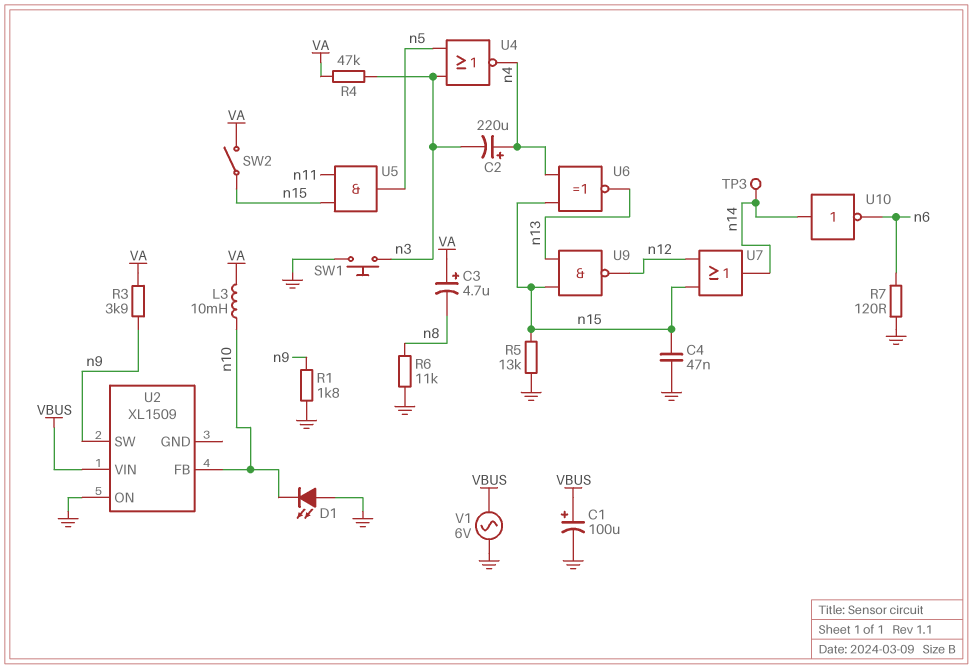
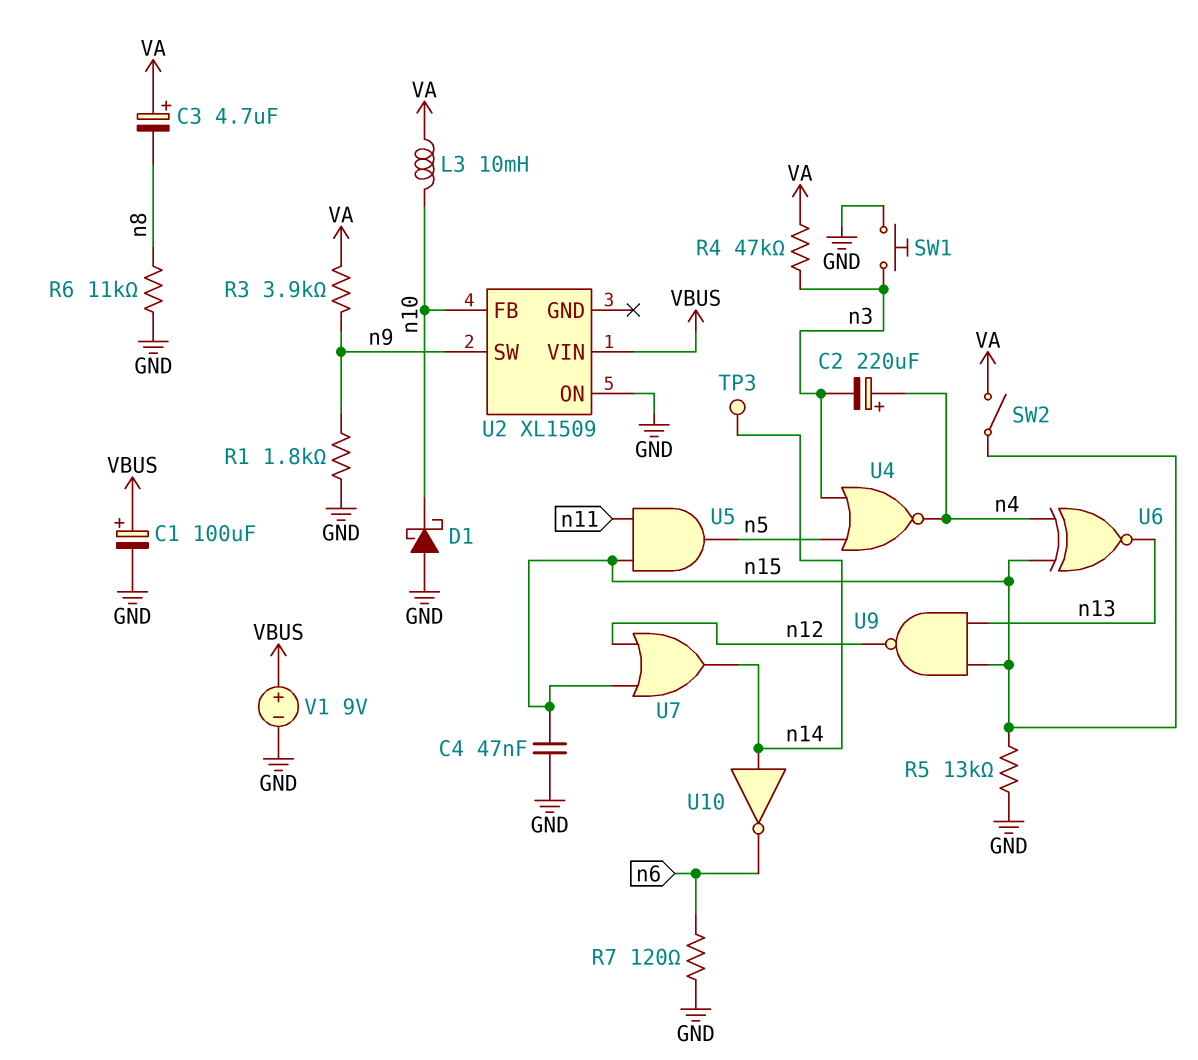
D1: LED (A GND, K n10) -> schottky (A GND, K n10)
V1: AC 6V (GND, VBUS) -> 9V (plus VBUS, minus GND)

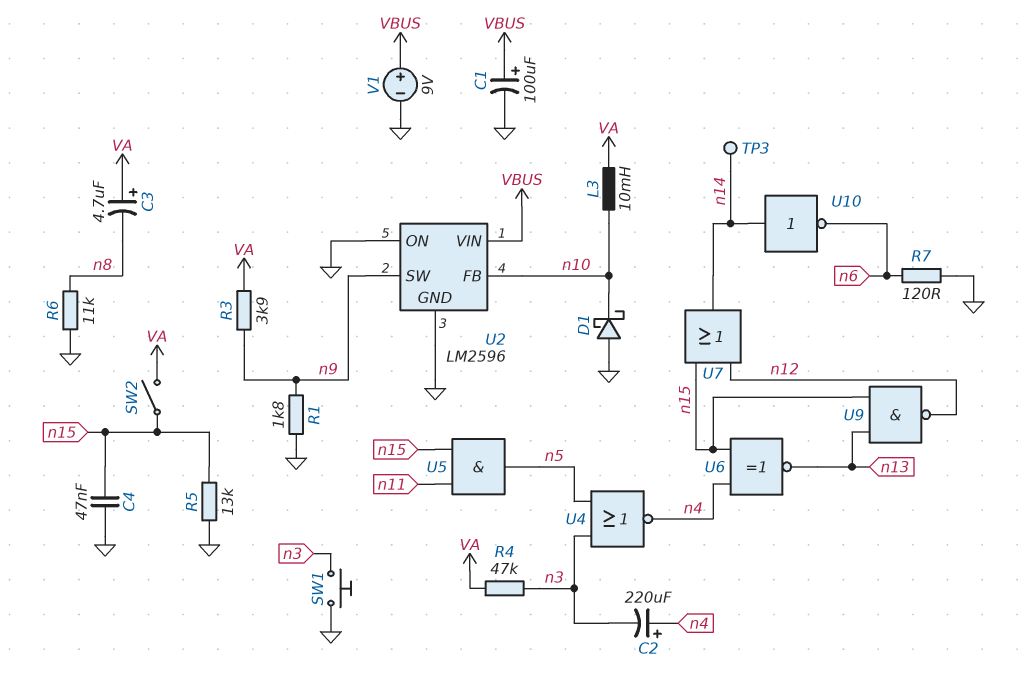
U2: XL1509 -> LM2596
U2 pin GND: none -> GND

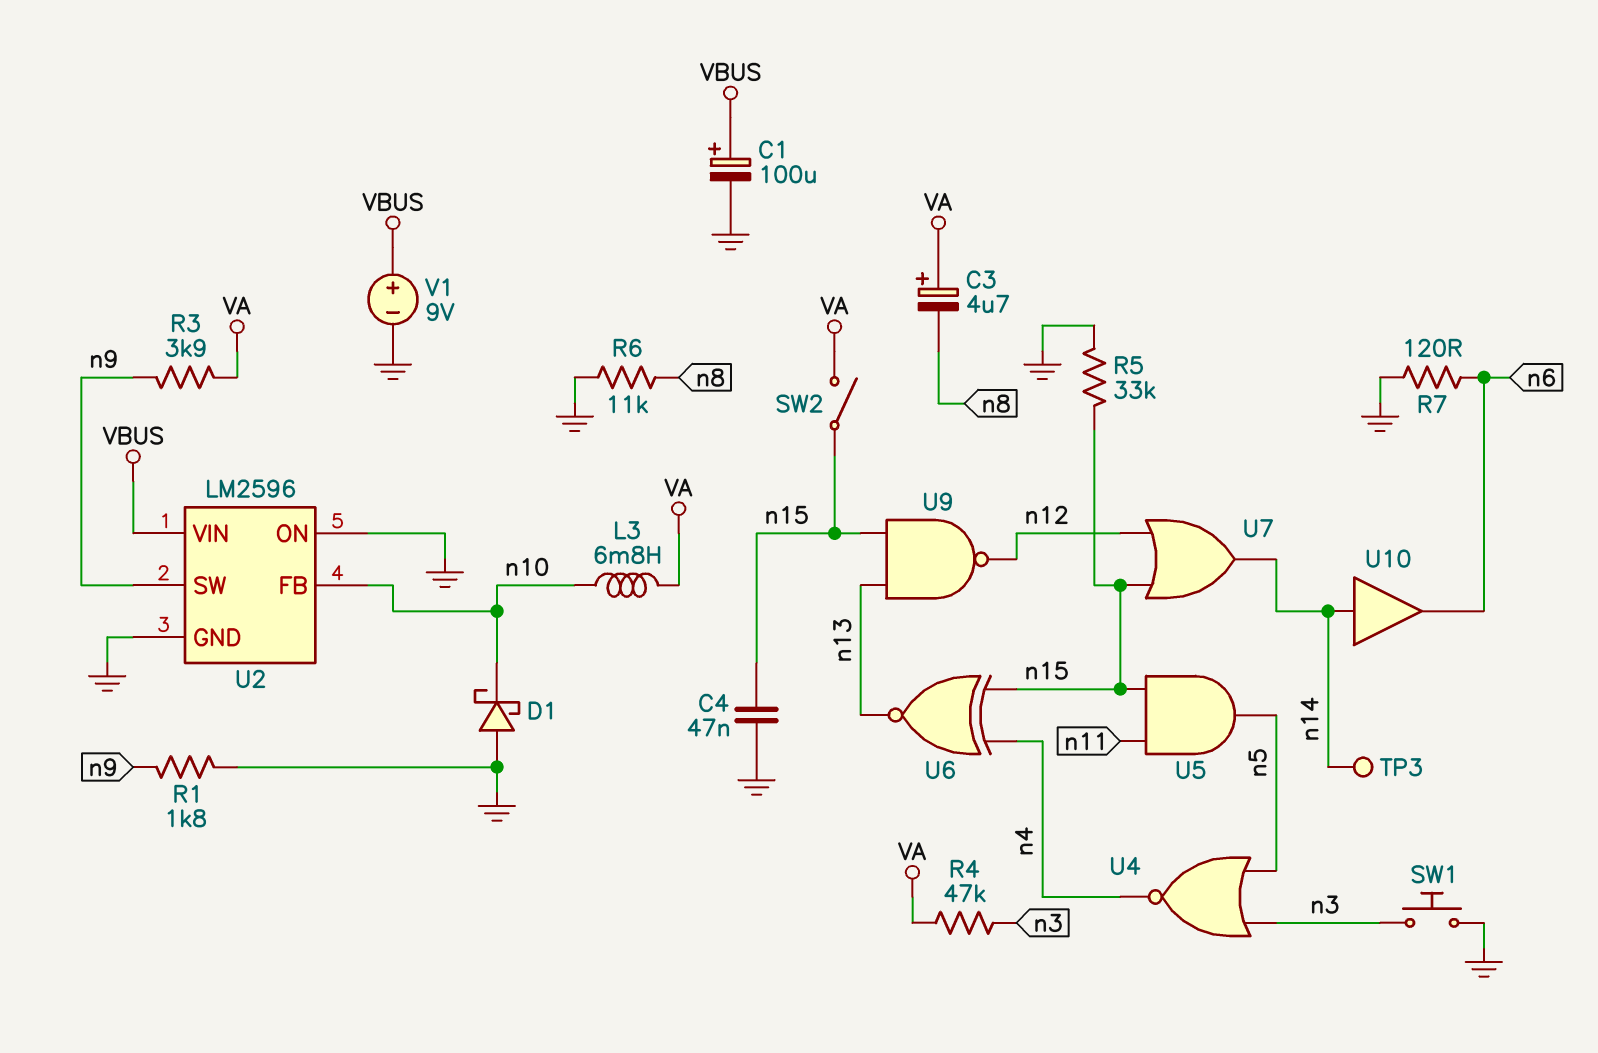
C2: 220uF (plus n4, minus n3) -> none
L3: 10mH (VA, n10) -> 6.8mH (VA, n10)
R5: 13k (GND, n15) -> 33k (GND, n15)
U10: NOT (in n14, out n6) -> buffer (in n14, out n6)

